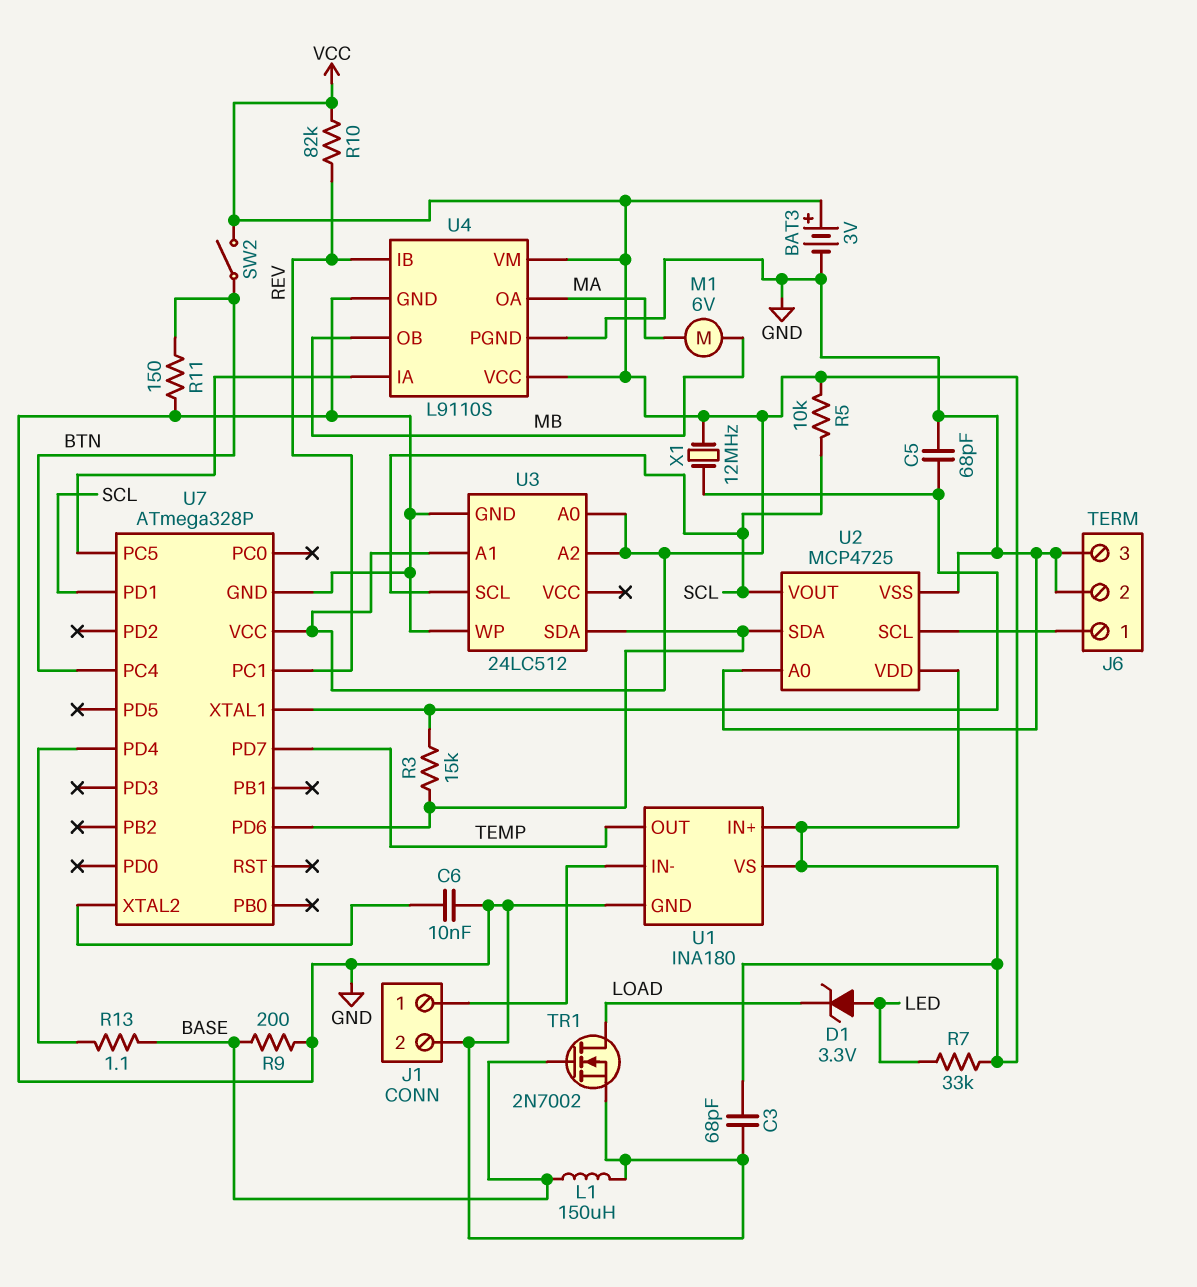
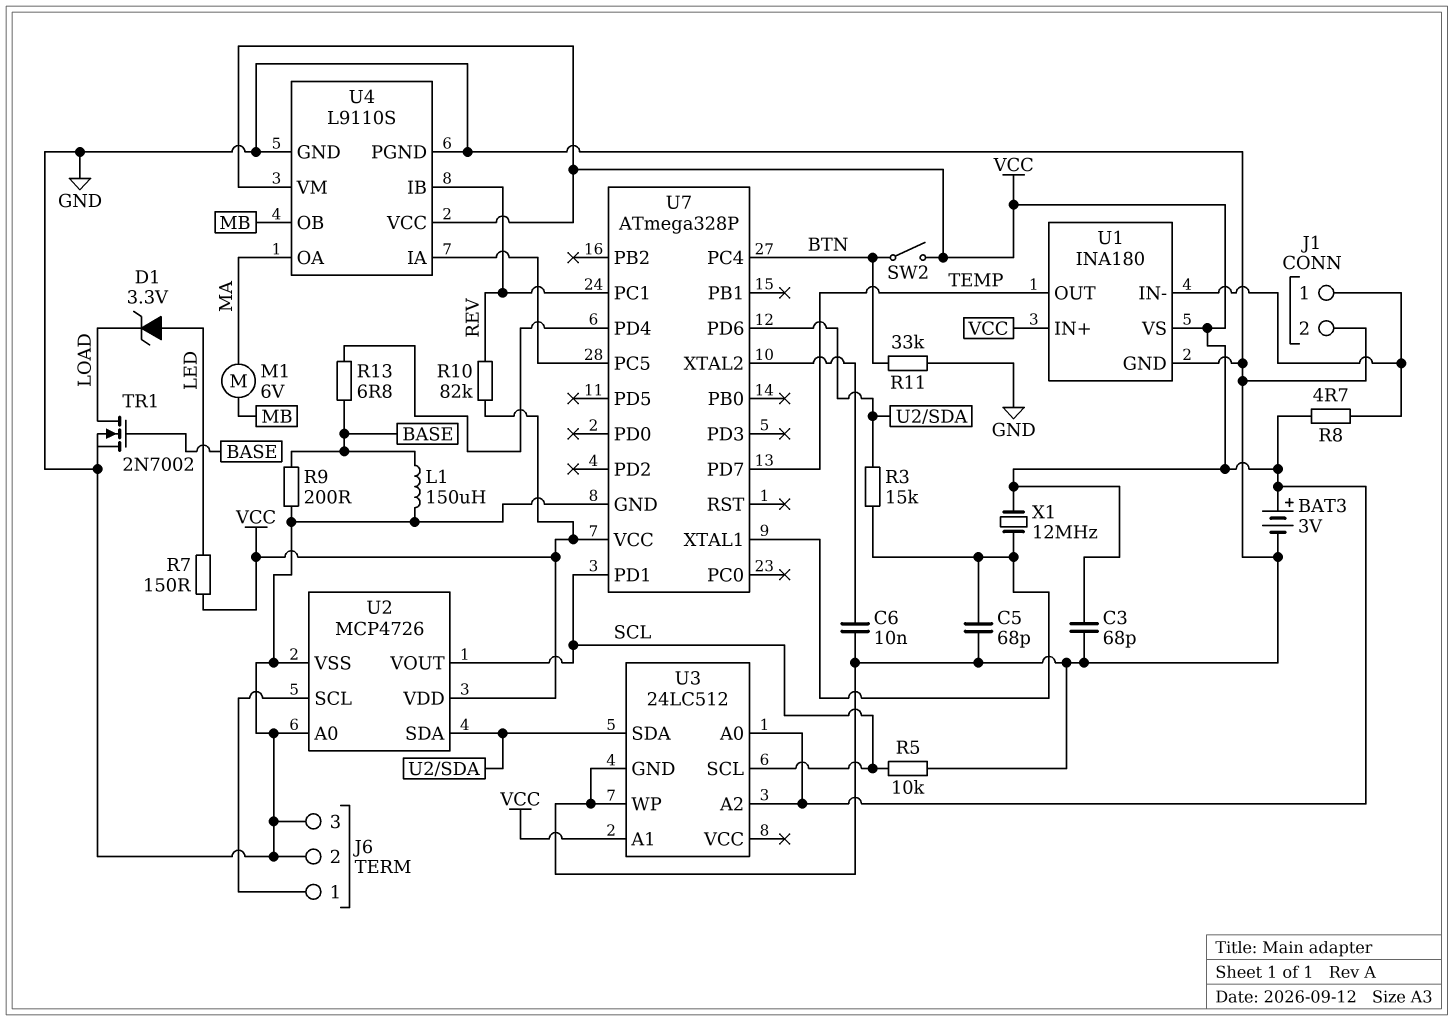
R5: 10k (SCL, VCC) -> 10k (GND, SCL)
R7: 33k (LED, VCC) -> 150 (LED, VCC)
R8: none -> 4.7 (J1/1, VCC)
R11: 150 (BTN, GND) -> 33k (BTN, GND)
R13: 1.1 (BASE, U7/PD4) -> 6.8 (BASE, U7/PD4)
U2: MCP4725 -> MCP4726

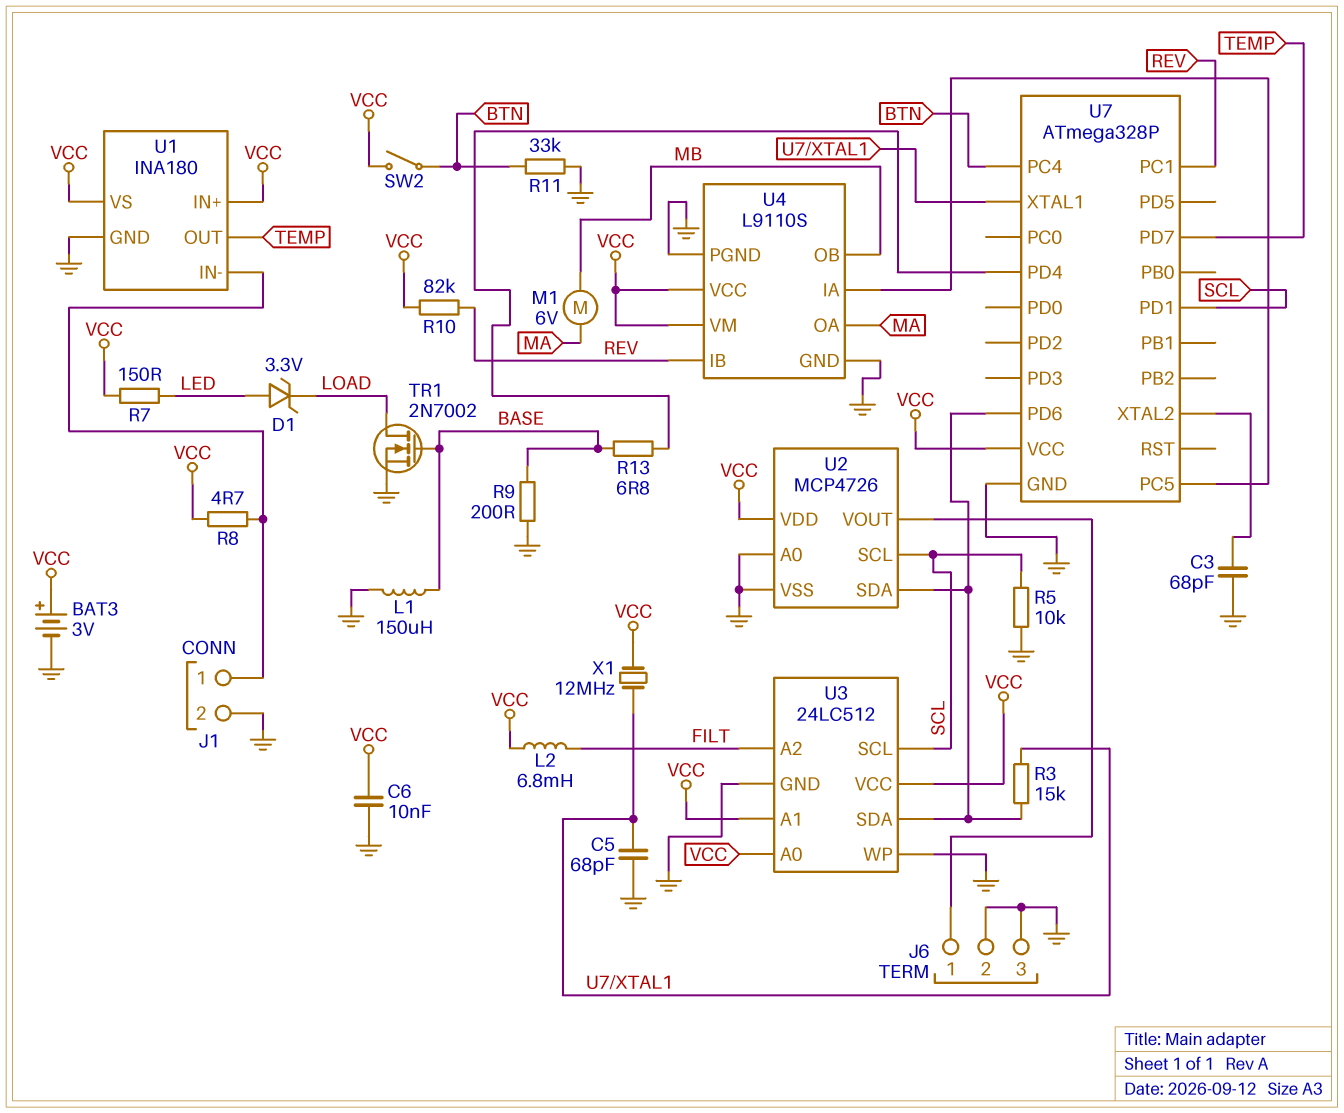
C3: 68pF (GND, VCC) -> 68pF (GND, U7/XTAL2)
C6: 10nF (GND, U7/XTAL2) -> 10nF (GND, VCC)
L2: none -> 6.8mH (FILT, VCC)
U2 pin SCL: J6/1 -> SCL
U2 pin VOUT: SCL -> J6/1
U3 pin A2: VCC -> FILT
U3 pin VCC: none -> VCC

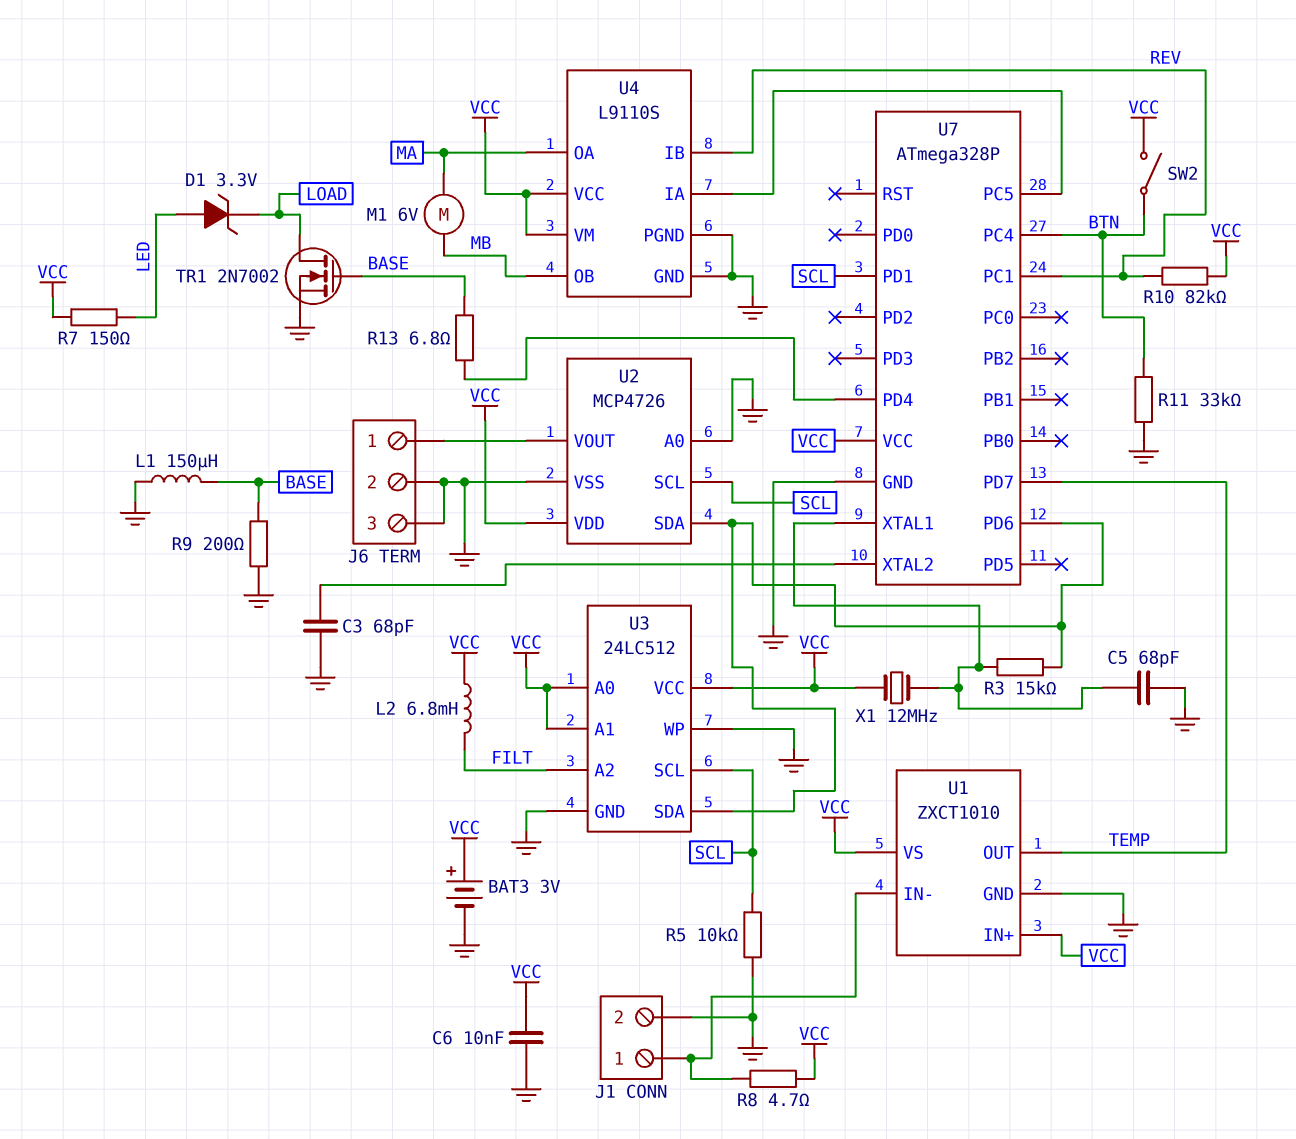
U1: INA180 -> ZXCT1010

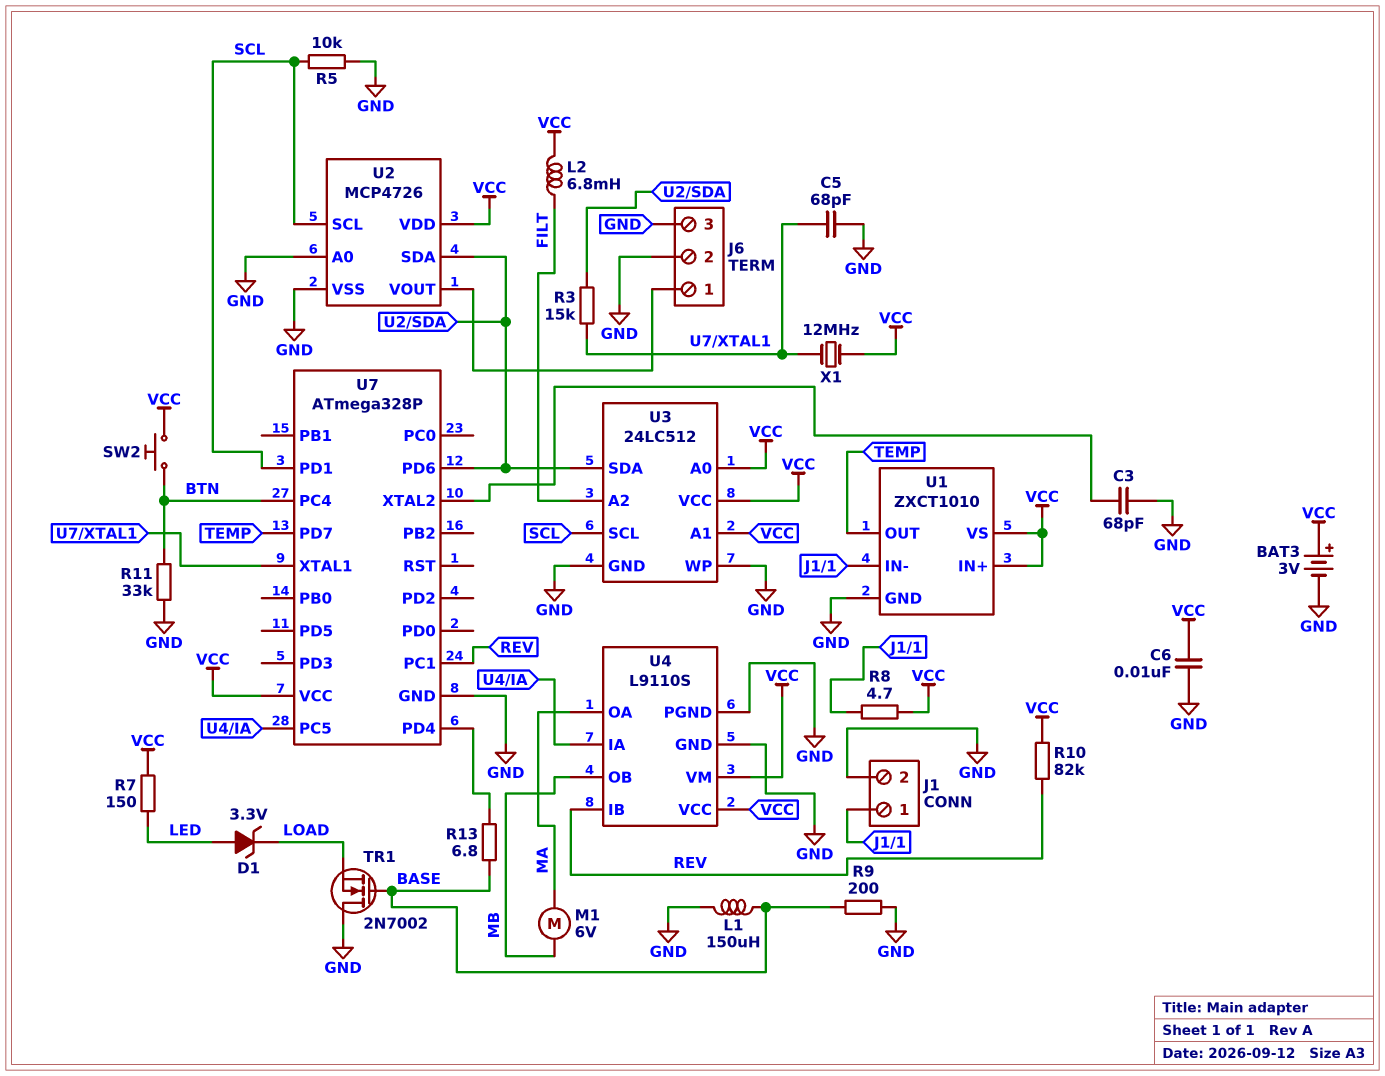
SW2: switch (BTN, VCC) -> button (BTN, VCC)
TR1: NMOS 2N7002 (G BASE, D LOAD, S GND) -> NMOS 2N7002 (G BASE, D GND, S LOAD)

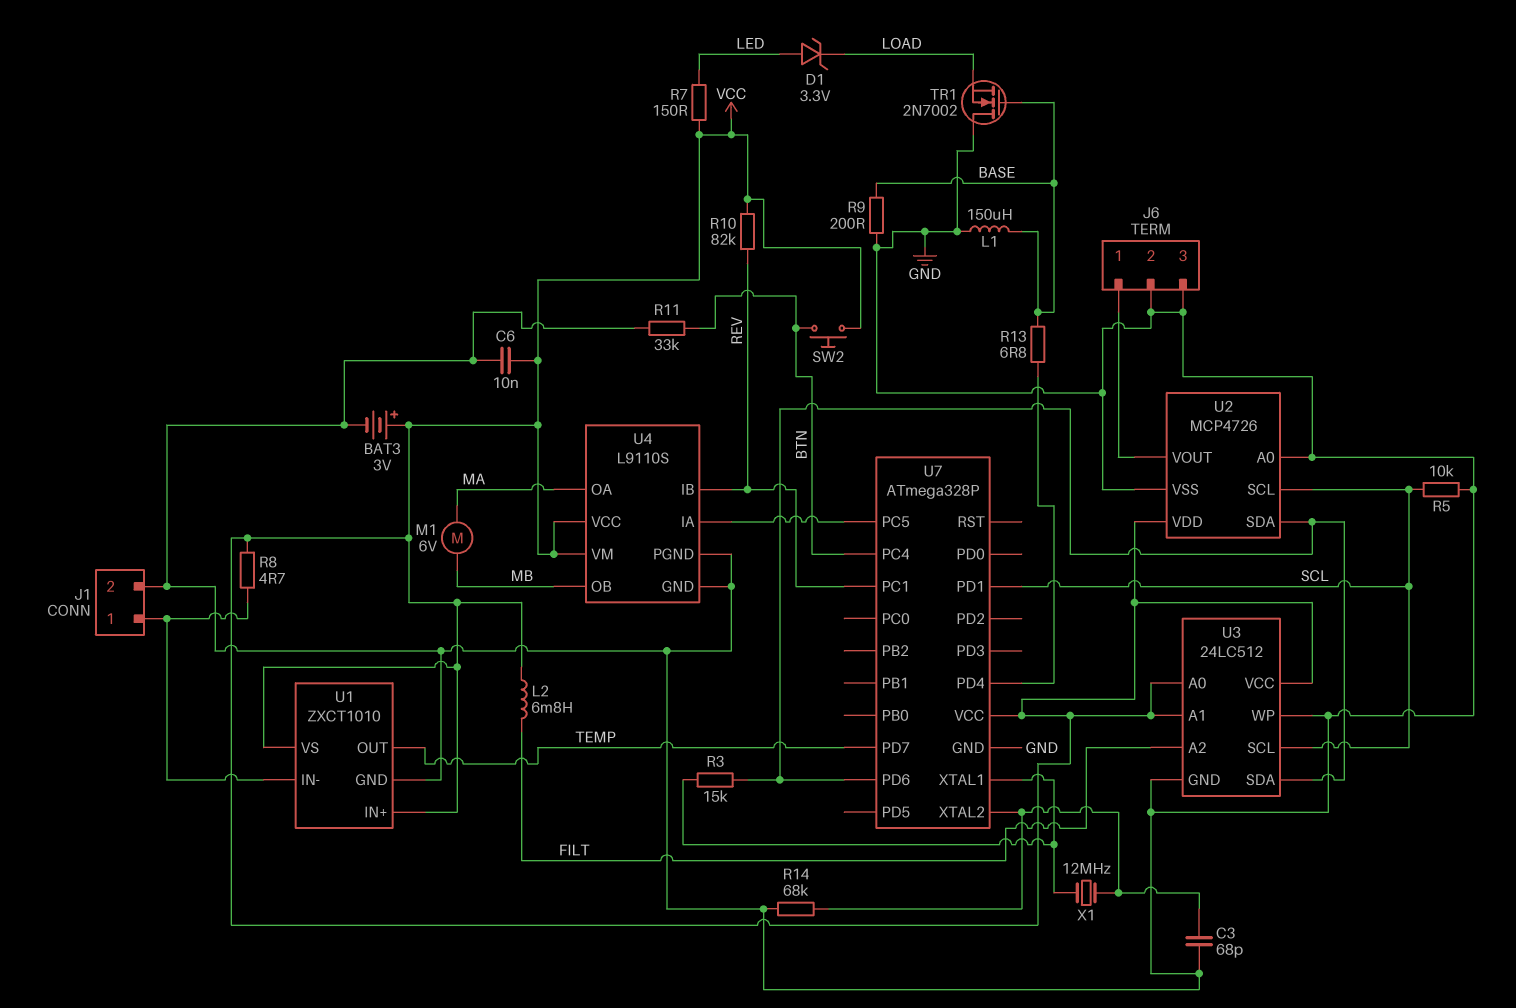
C5: 68pF (GND, U7/XTAL1) -> none
R14: none -> 68k (GND, U7/XTAL2)
X1: 12MHz (U7/XTAL1, VCC) -> 12MHz (U7/XTAL1, U7/XTAL2)

